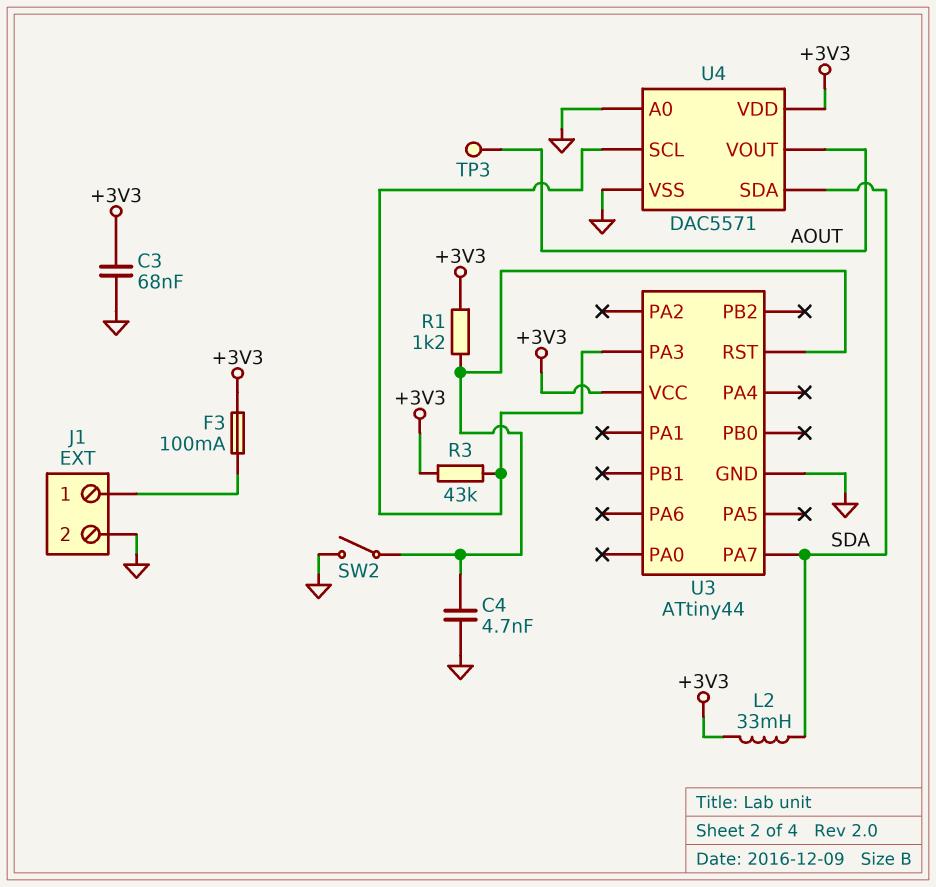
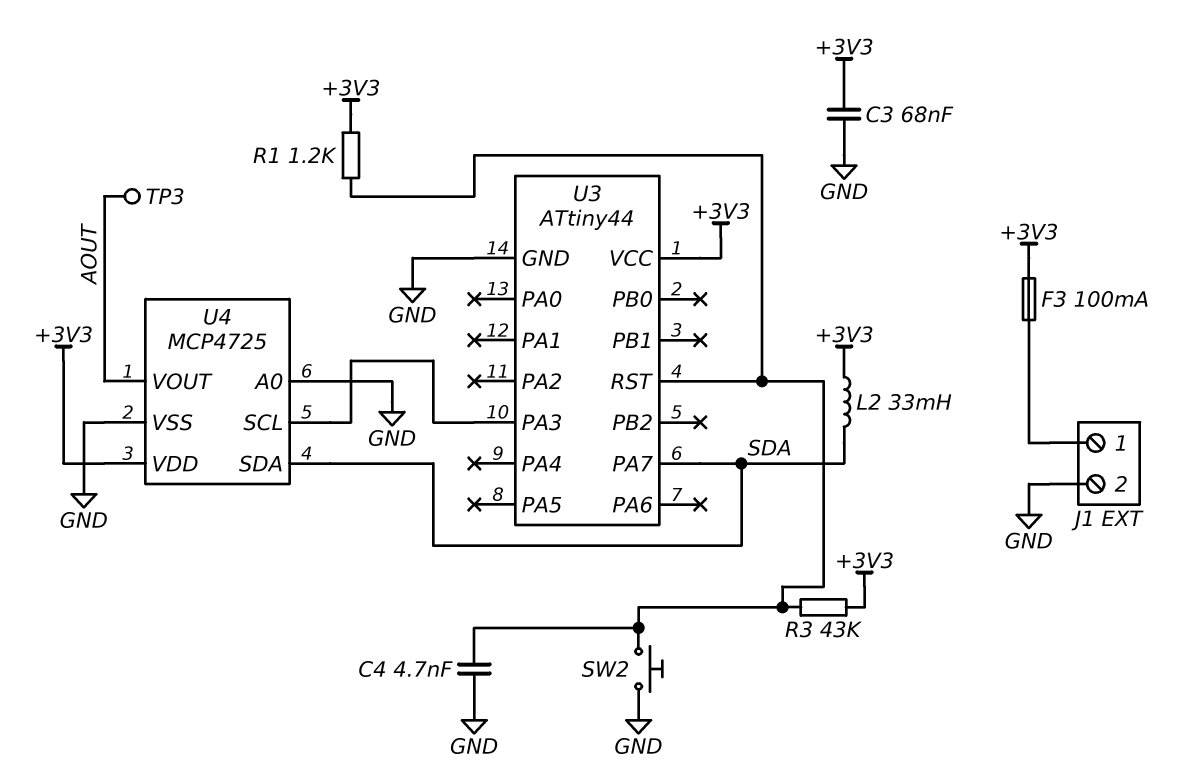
R3: 43k (+3V3, U3/PA3) -> 43k (+3V3, U3/RST)
SW2: switch (GND, U3/RST) -> button (GND, U3/RST)
U4: DAC5571 -> MCP4725

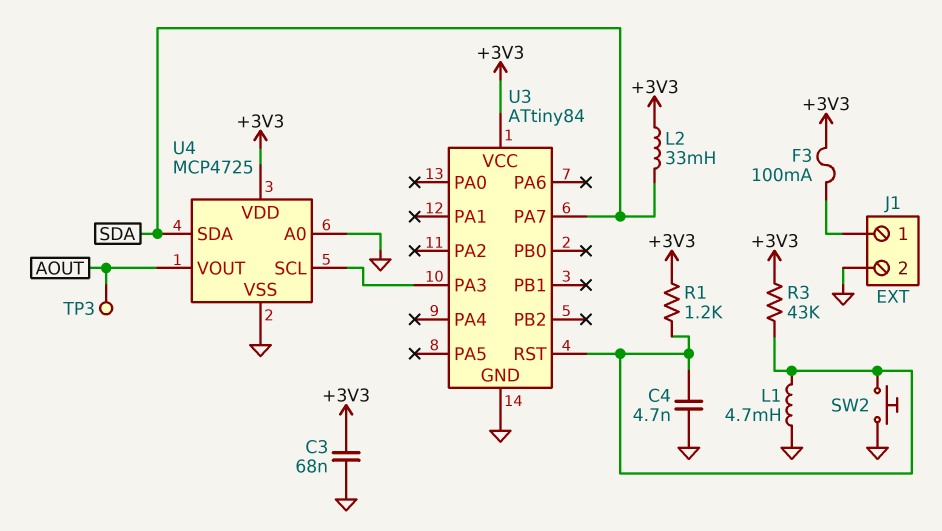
L1: none -> 4.7mH (GND, U3/RST)
U3: ATtiny44 -> ATtiny84

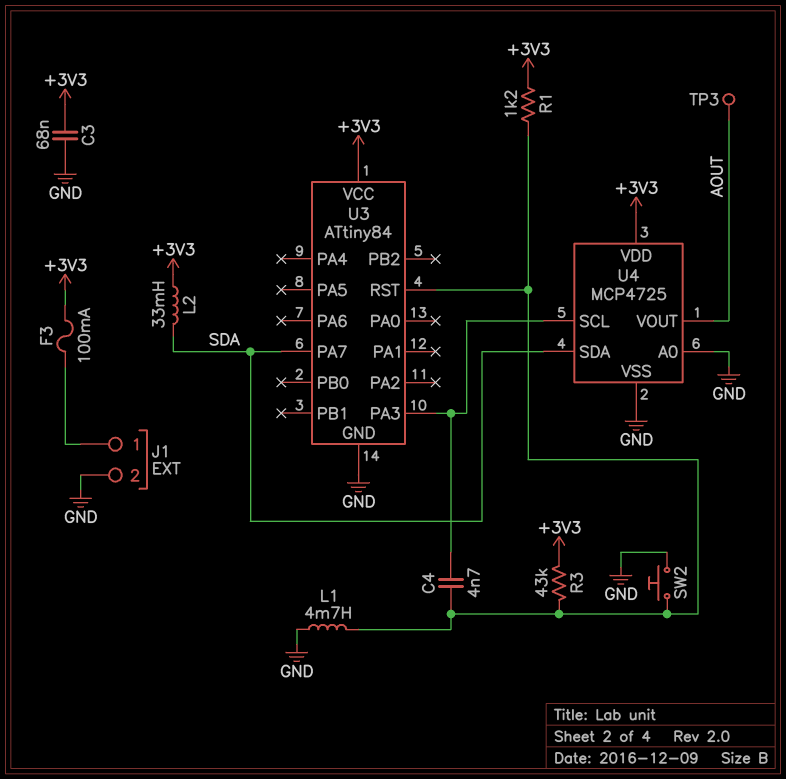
C4: 4.7nF (GND, U3/RST) -> 4.7nF (U3/PA3, U3/RST)

